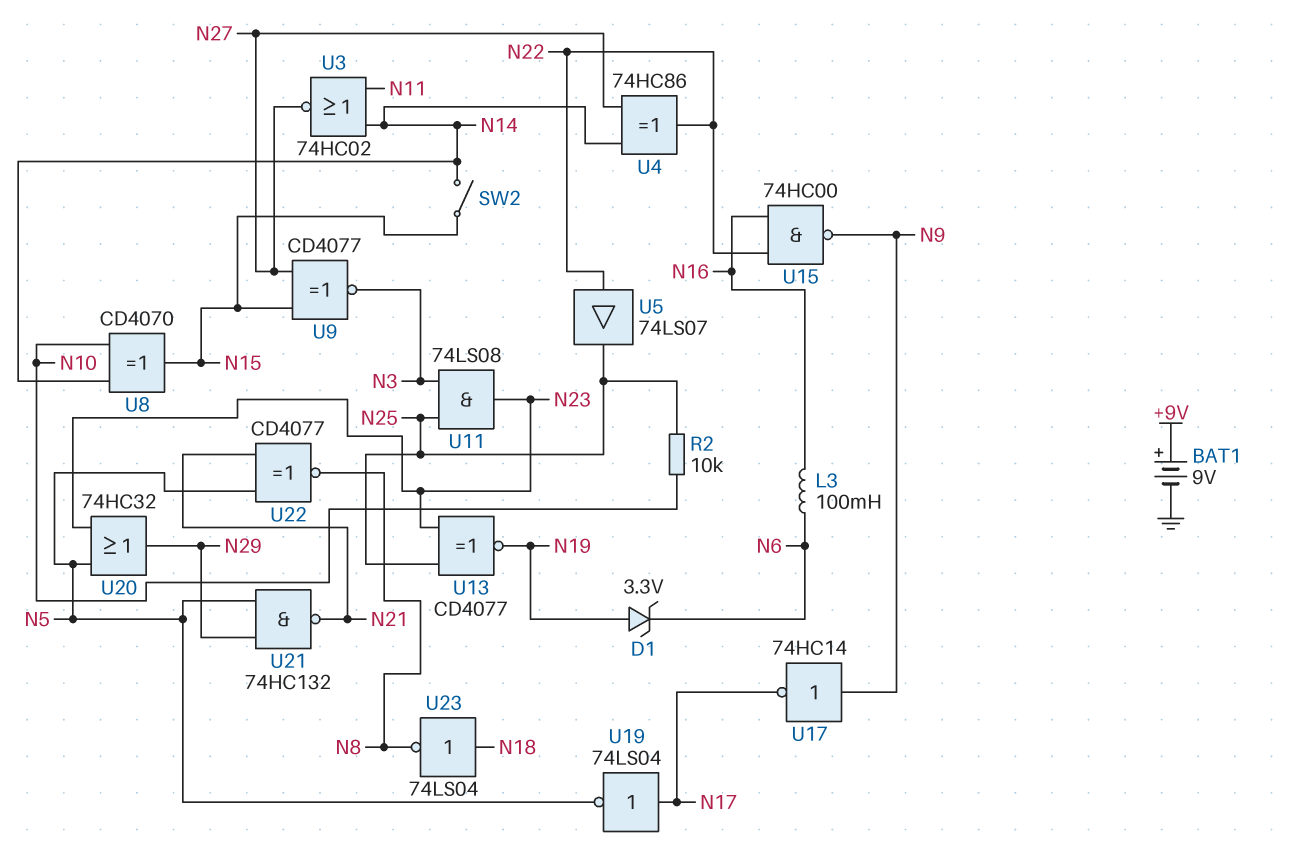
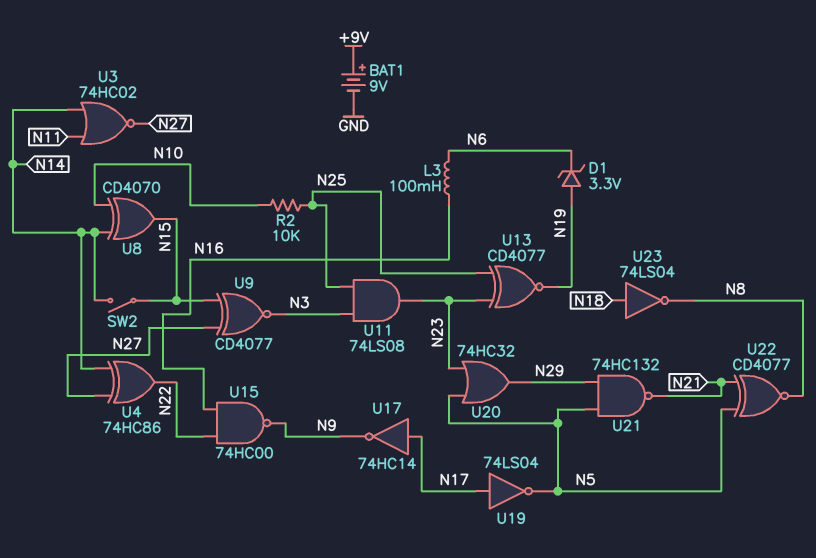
U5: buffer 74LS07 (in N22, out N25) -> none
U17: NOT 74HC14 (in N9, out N17) -> NOT 74HC14 (in N17, out N9)

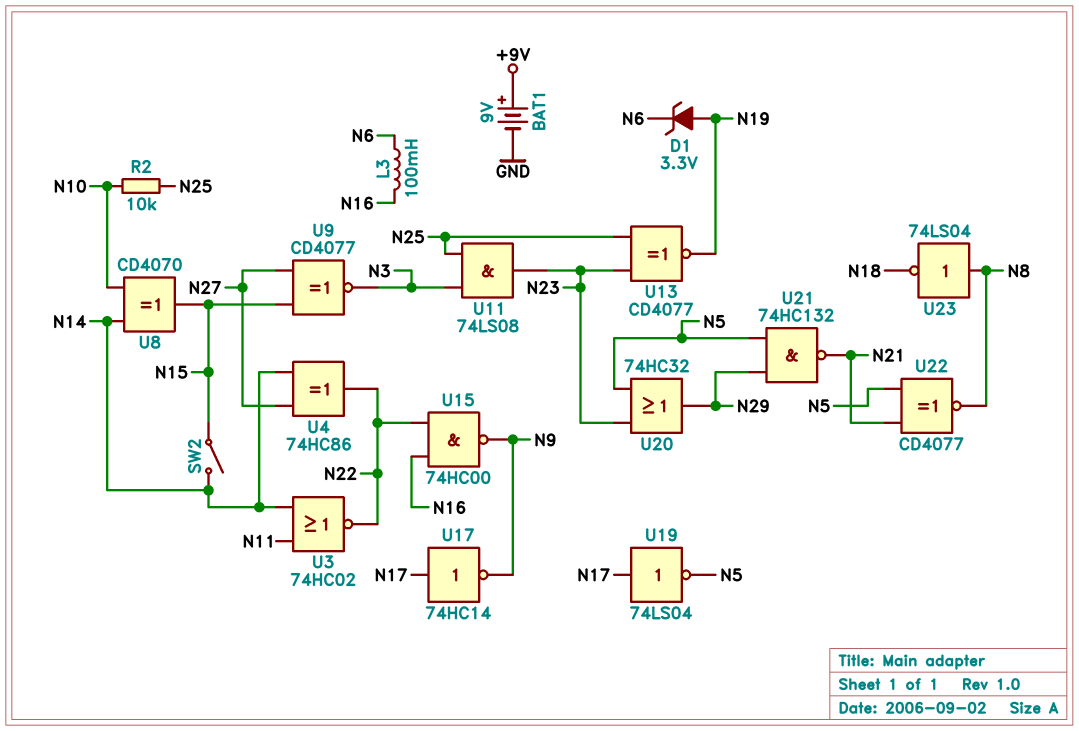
U3: NOR 74HC02 (in N11, in N14, out N27) -> NOR 74HC02 (in N11, in N14, out N22)
U23: NOT 74LS04 (in N18, out N8) -> NOT 74LS04 (in N8, out N18)

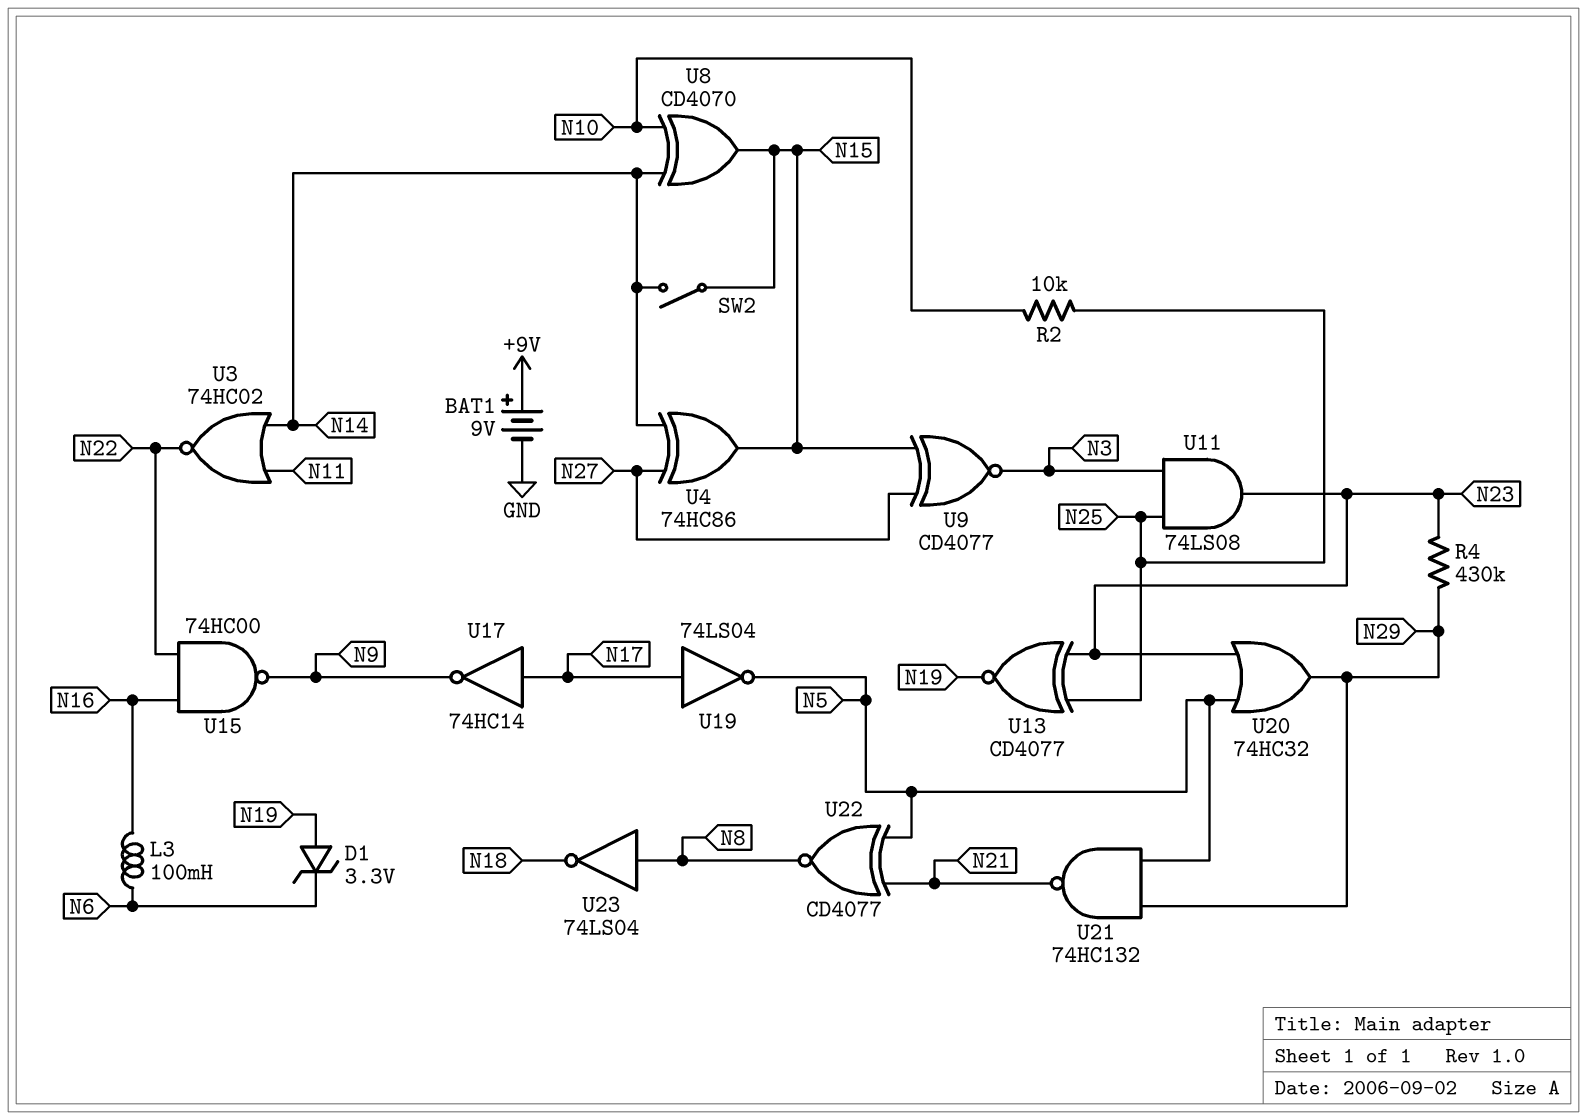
R4: none -> 430k (N23, N29)
U4: XOR 74HC86 (in N14, in N27, out N22) -> XOR 74HC86 (in N14, in N27, out N15)

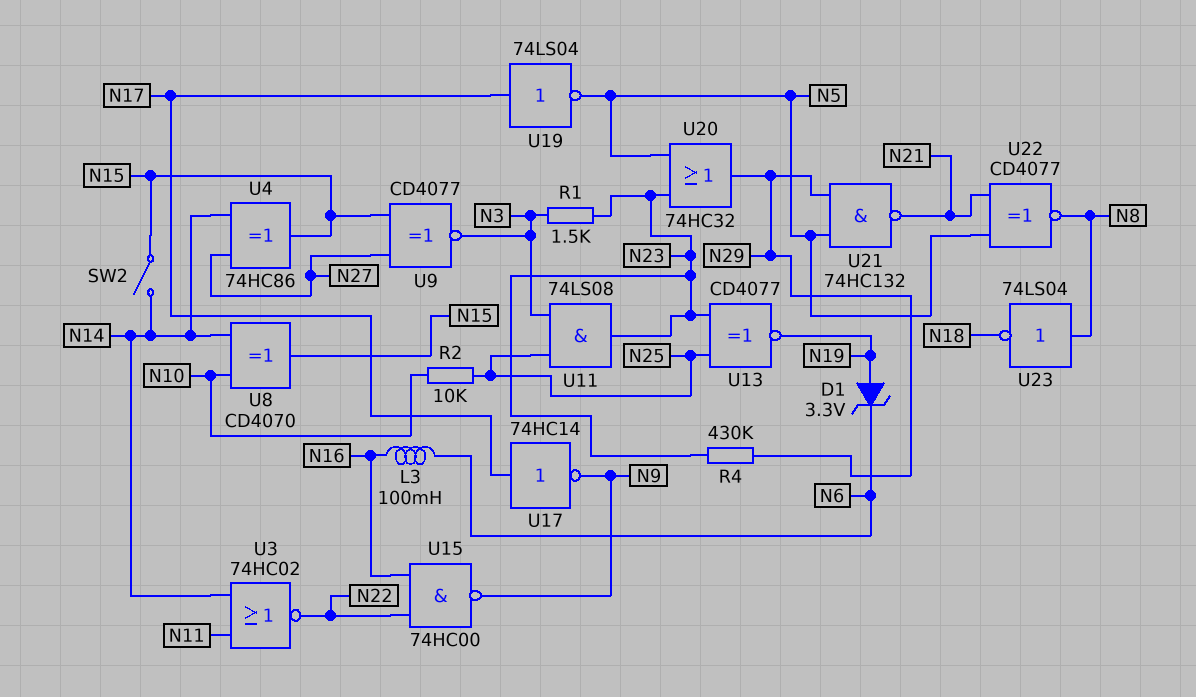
BAT1: 9V (plus +9V, minus GND) -> none
R1: none -> 1.5k (N3, N23)

